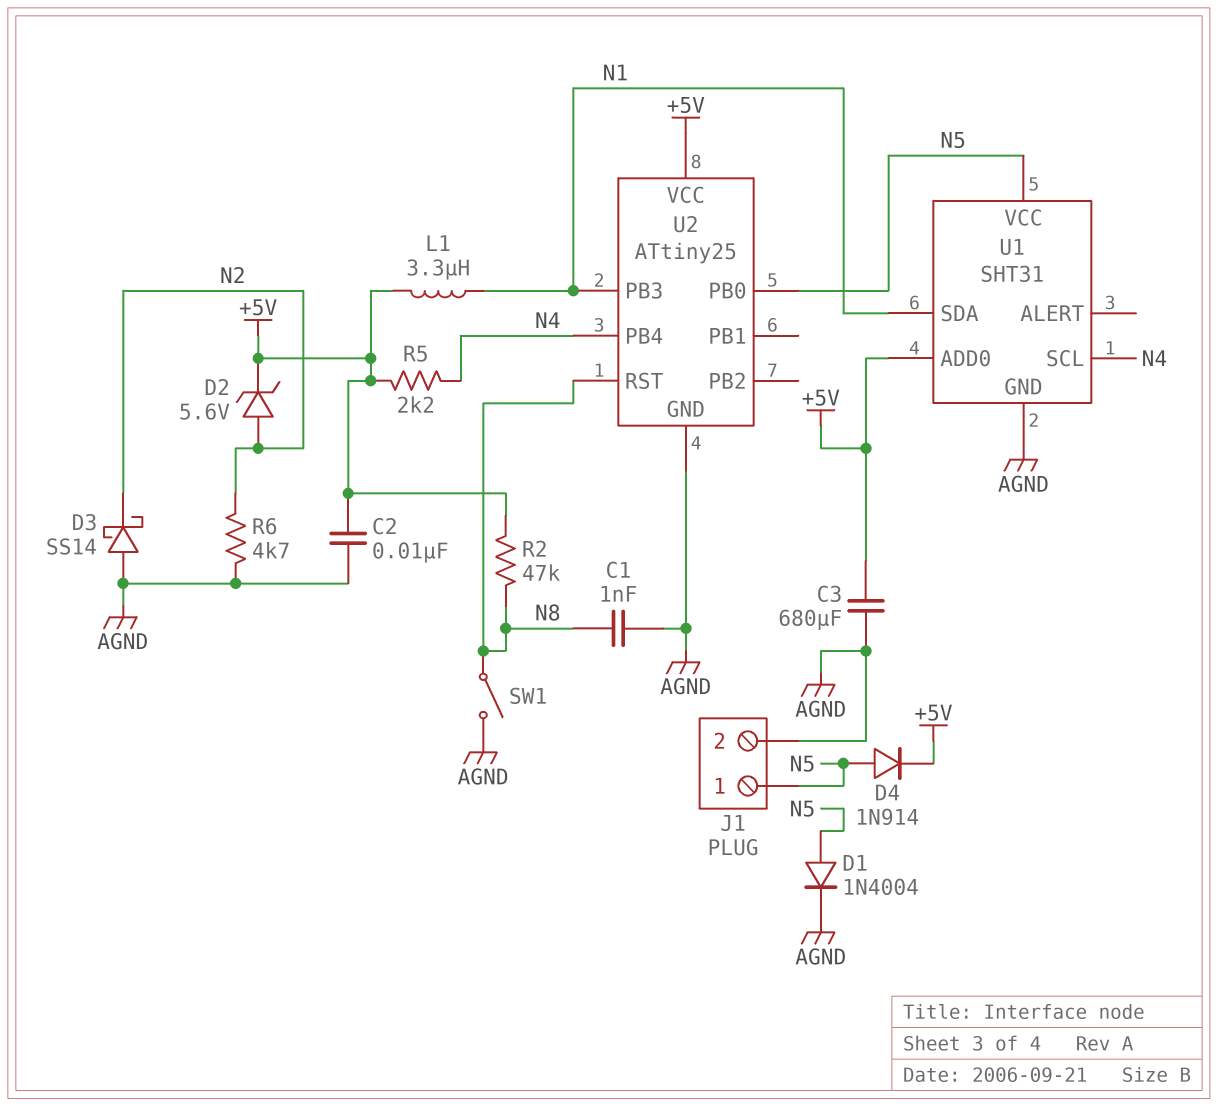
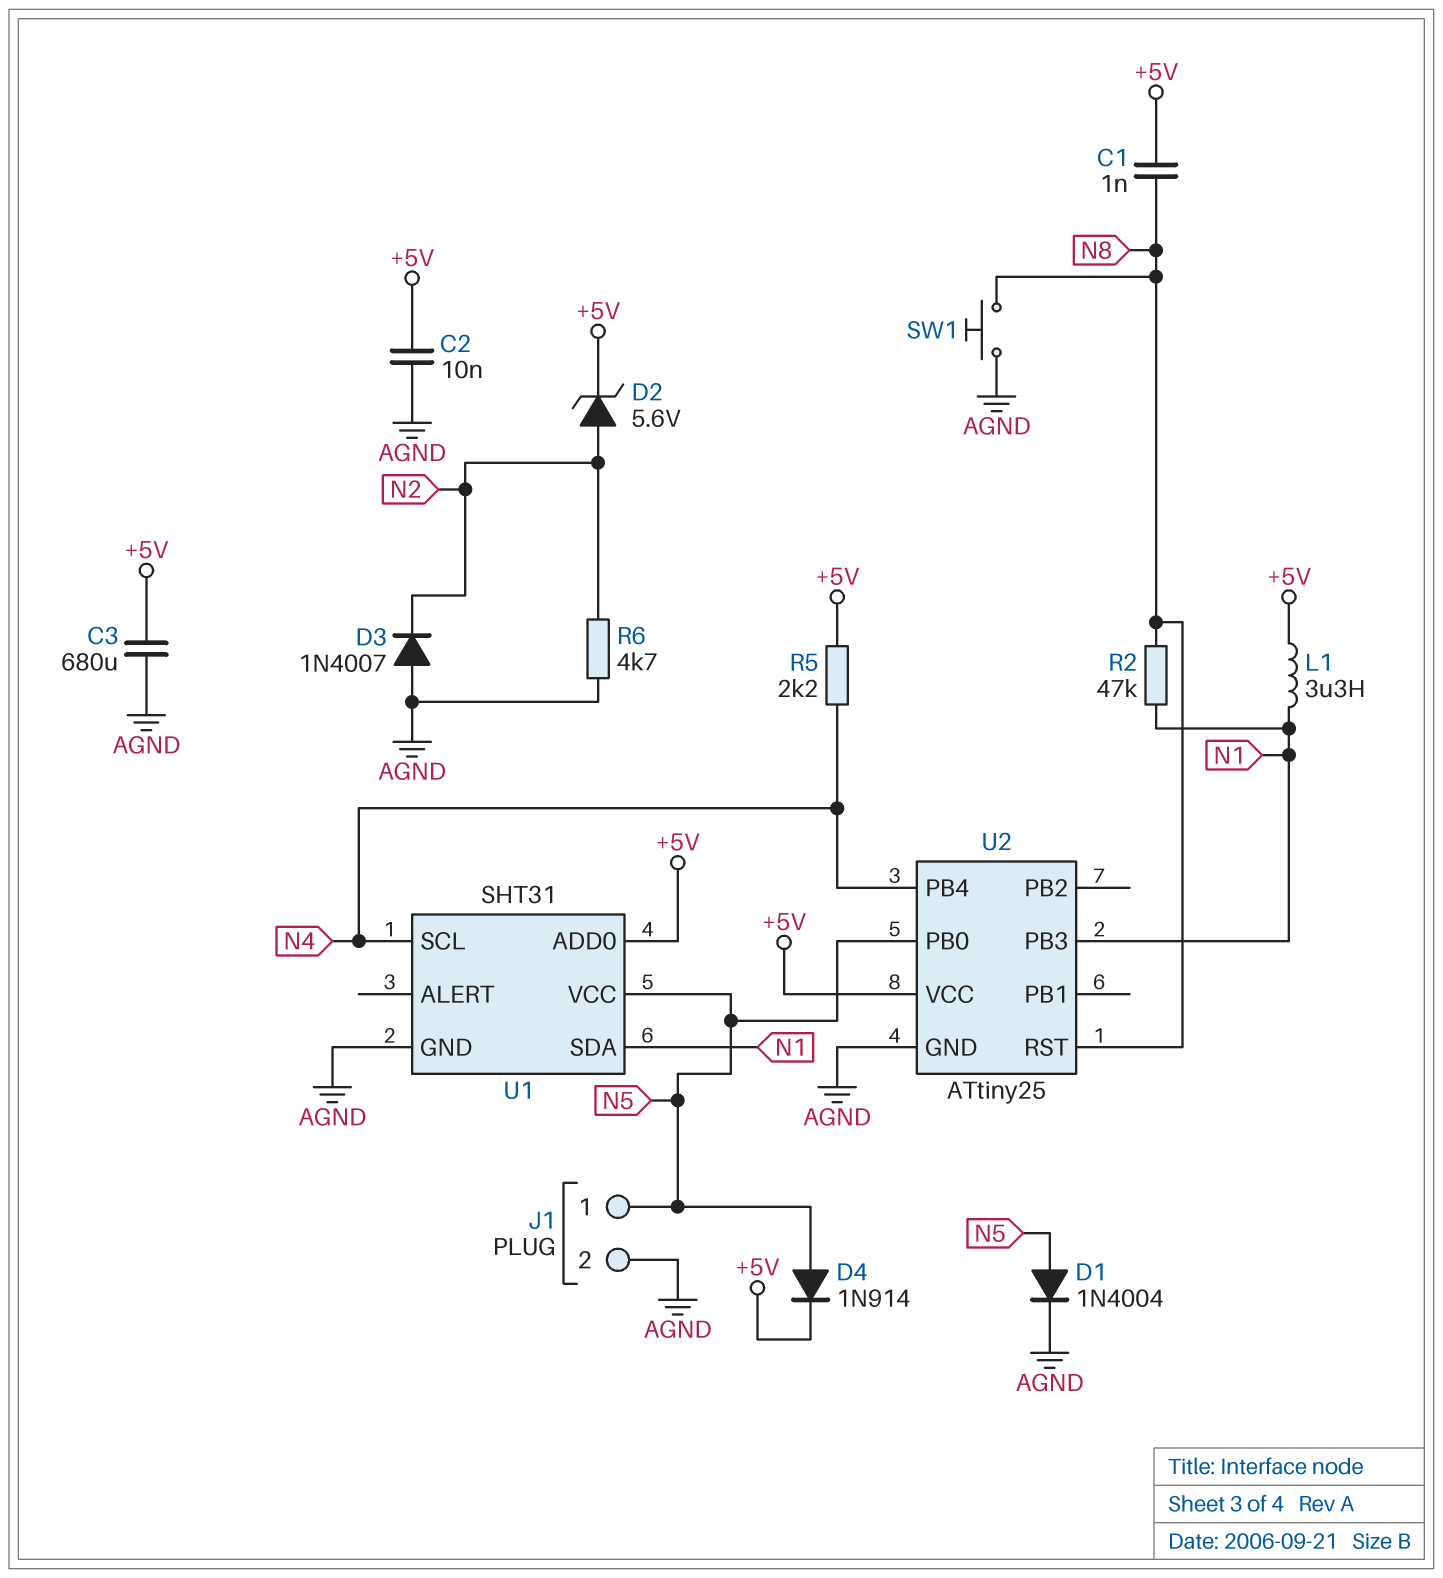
C1: 1nF (AGND, N8) -> 1nF (+5V, N8)
D3: schottky SS14 (A AGND, K N2) -> diode 1N4007 (A AGND, K N2)
R2: 47k (+5V, N8) -> 47k (N1, N8)
SW1: switch (AGND, N8) -> button (AGND, N8)

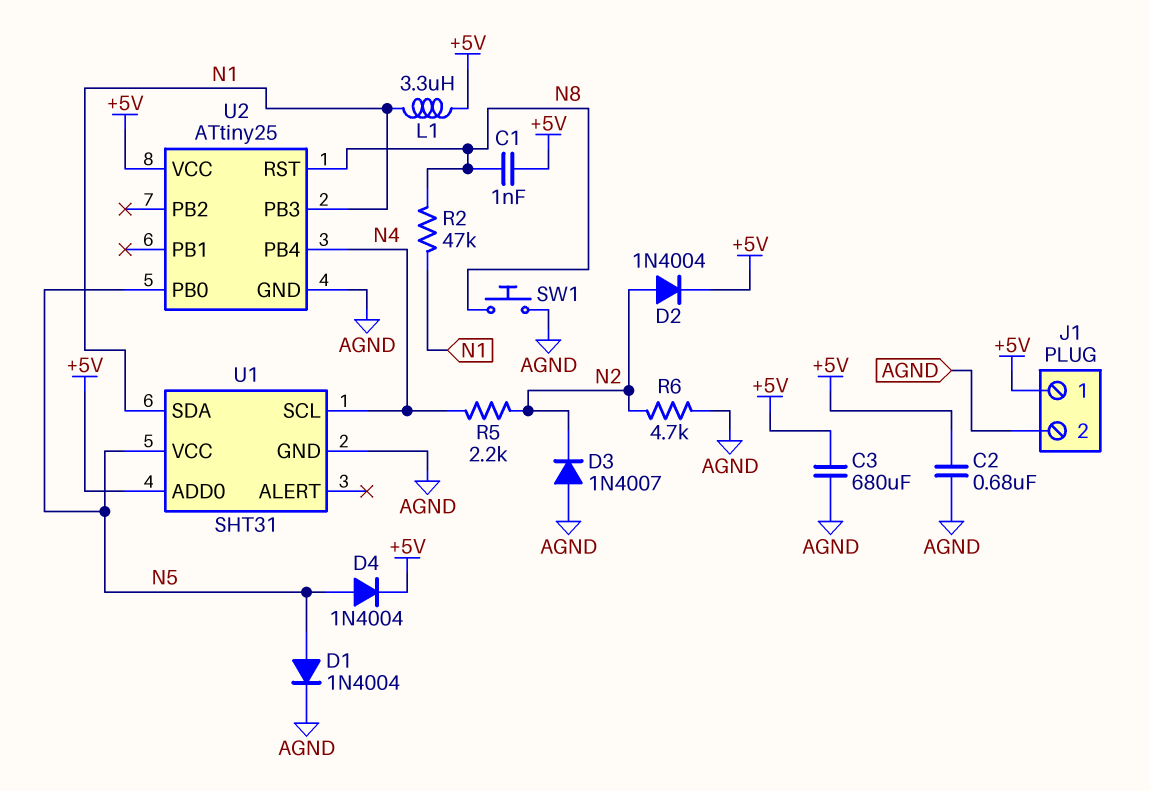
C2: 10nF (+5V, AGND) -> 680nF (+5V, AGND)
D2: zener 5.6V (A N2, K +5V) -> diode 1N4004 (A N2, K +5V)
D4: diode 1N914 (A N5, K +5V) -> diode 1N4004 (A N5, K +5V)
J1 pin 1: N5 -> +5V
R5: 2.2k (+5V, N4) -> 2.2k (N2, N4)

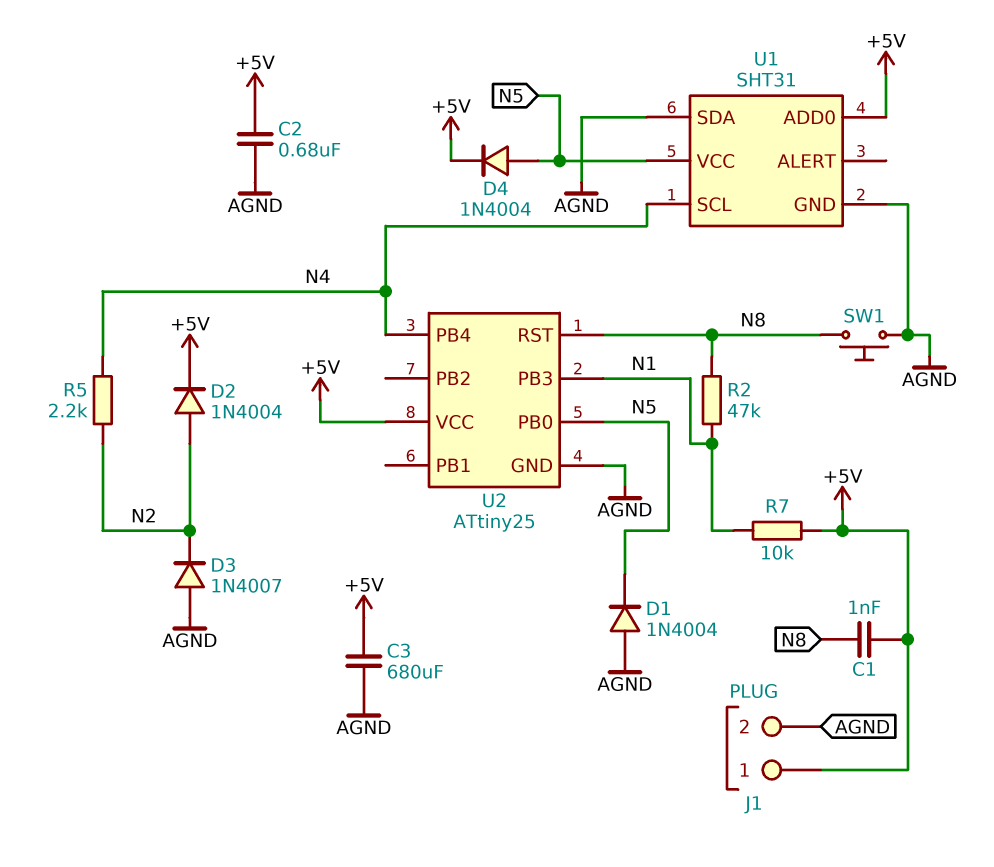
D1: diode 1N4004 (A N5, K AGND) -> diode 1N4004 (A AGND, K N5)
L1: 3.3uH (+5V, N1) -> none
R6: 4.7k (AGND, N2) -> none
R7: none -> 10k (+5V, N1)
U1 pin SDA: N1 -> AGND

